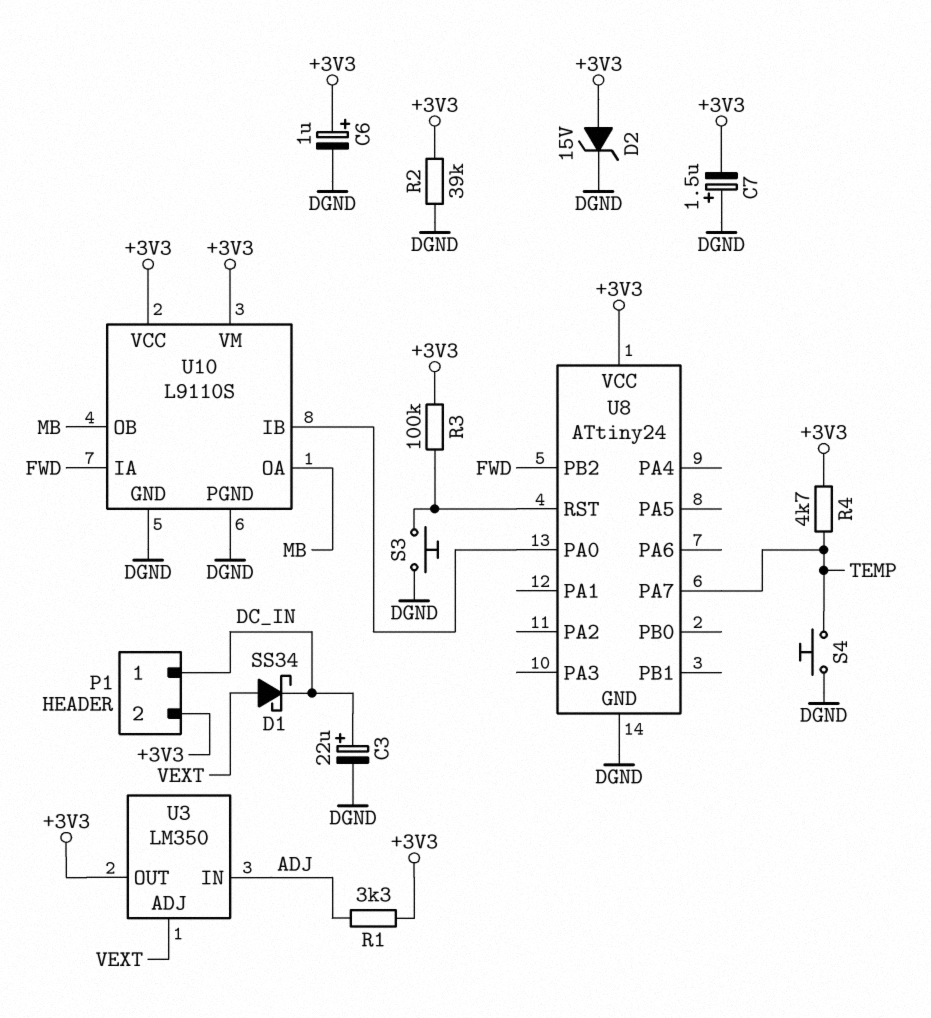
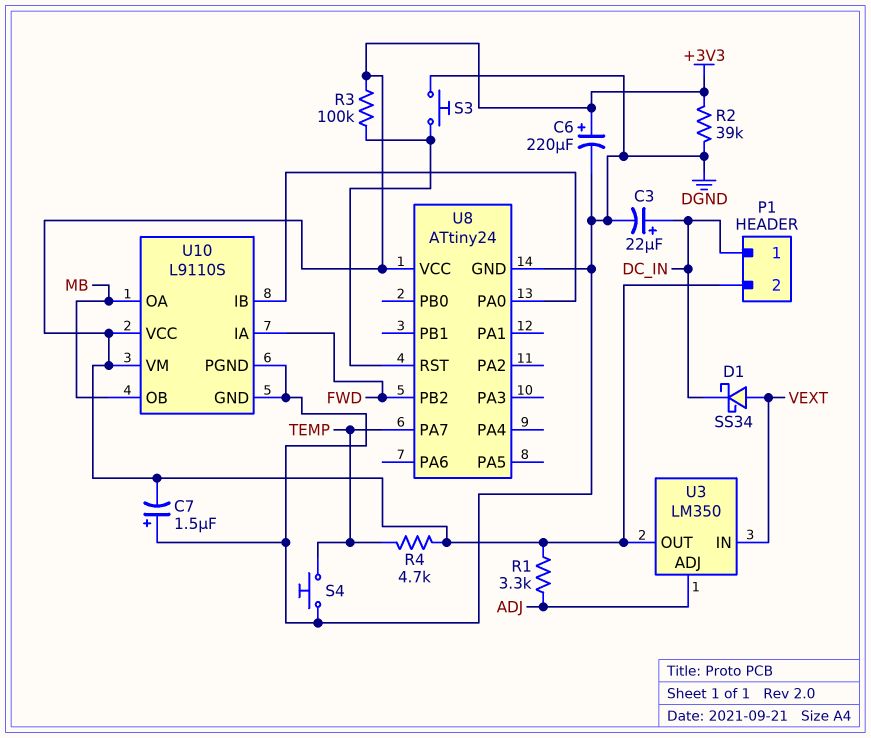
C6: 1uF (plus +3V3, minus DGND) -> 220uF (plus +3V3, minus DGND)
D2: zener 15V (A +3V3, K DGND) -> none
U3 pin ADJ: VEXT -> ADJ
U3 pin IN: ADJ -> VEXT

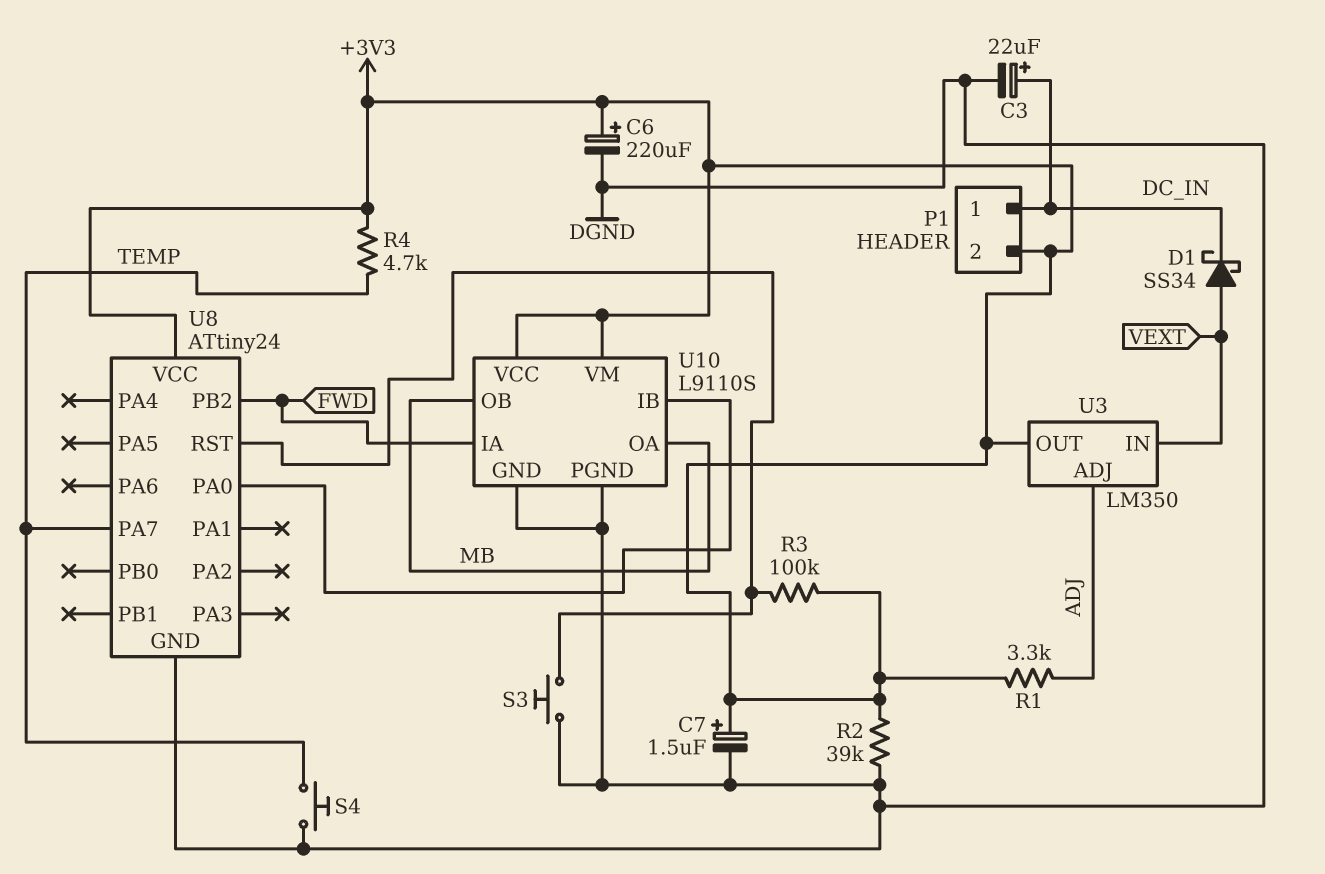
C7: 1.5uF (plus DGND, minus +3V3) -> 1.5uF (plus +3V3, minus DGND)

